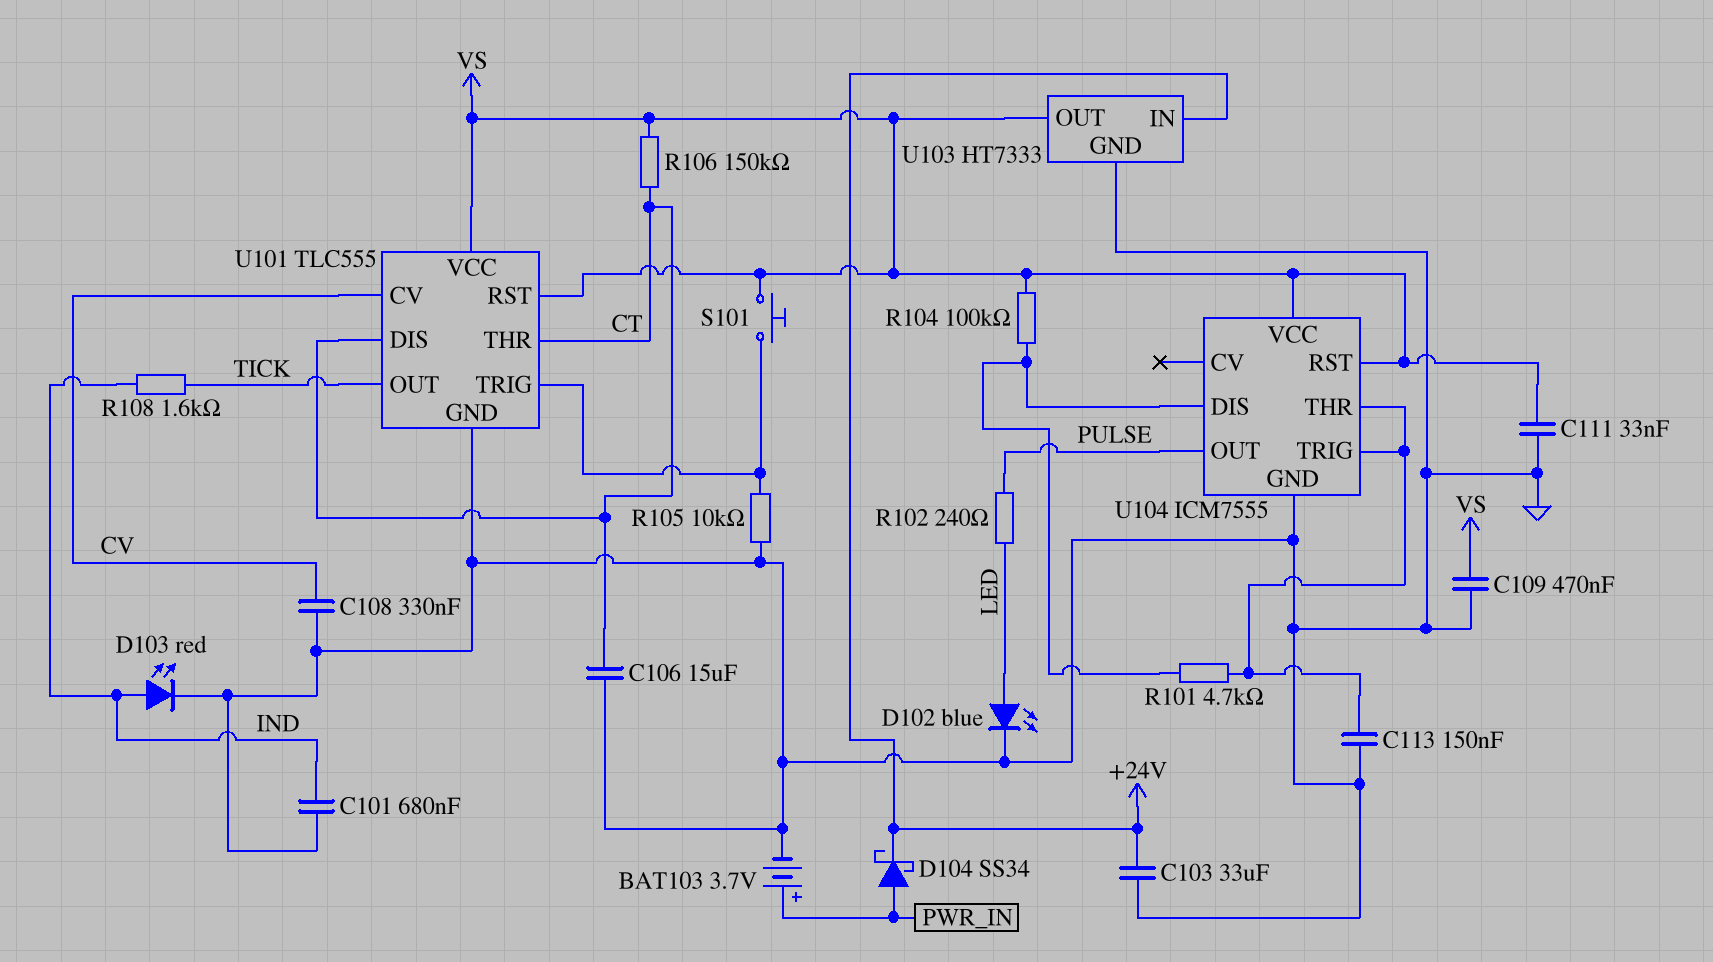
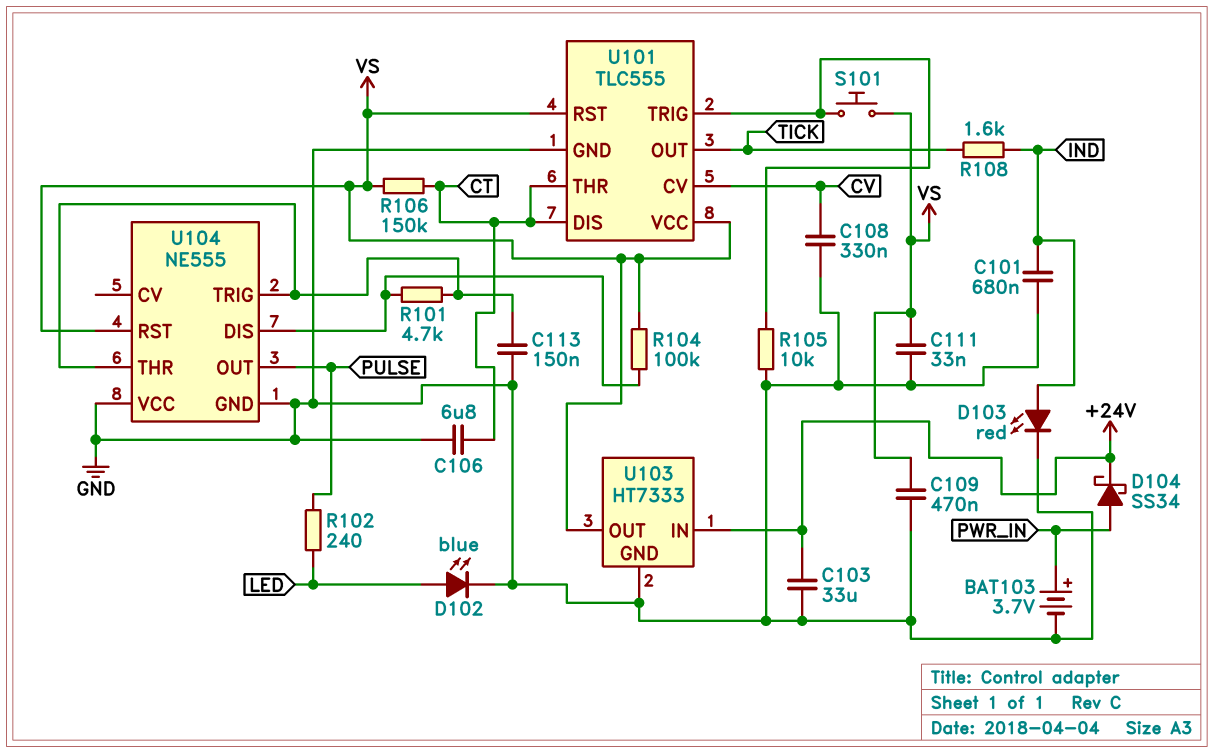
C106: 15uF (CT, GND) -> 6.8uF (CT, GND)
U104: ICM7555 -> NE555
U104 pin VCC: VS -> GND

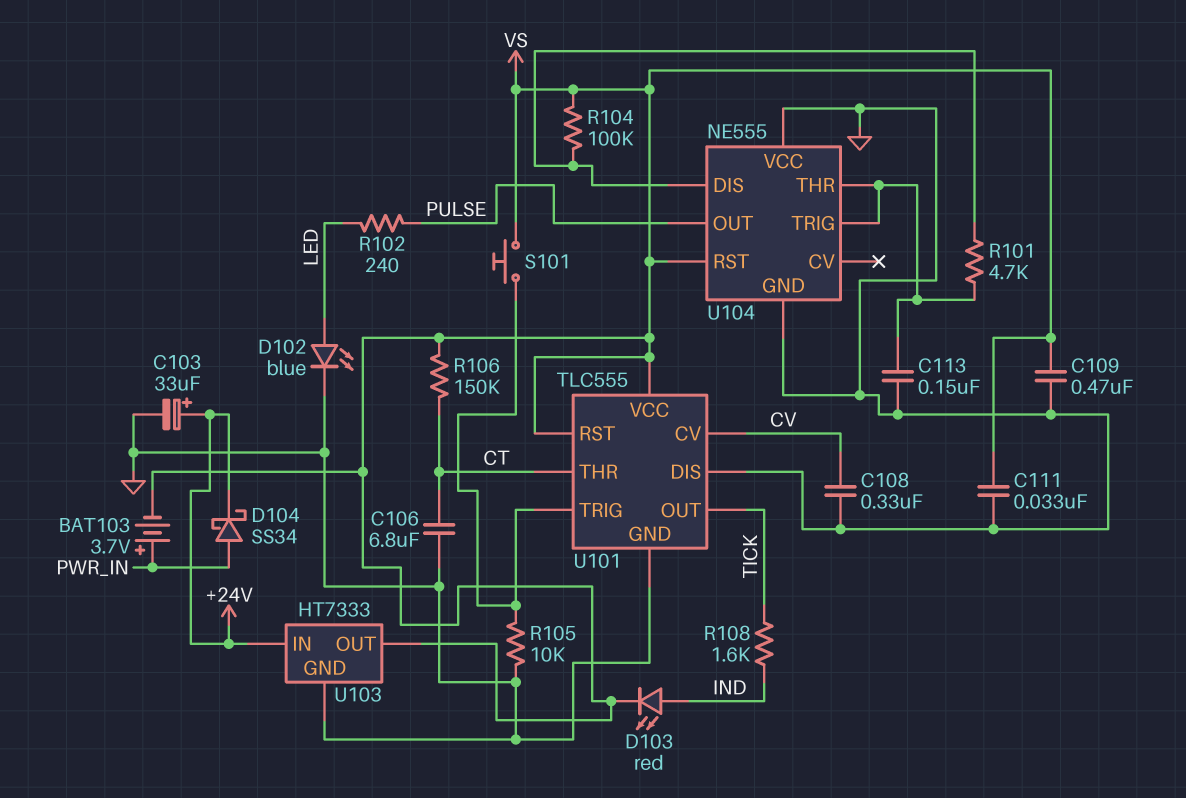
BAT103: 3.7V (plus PWR_IN, minus GND) -> 3.7V (plus PWR_IN, minus VS)
C101: 680nF (GND, IND) -> none
C103: 33uF (+24V, GND) -> 33uF (plus +24V, minus GND)
D103: LED red (A IND, K GND) -> LED red (A IND, K VS)
U101 pin DIS: CT -> GND

